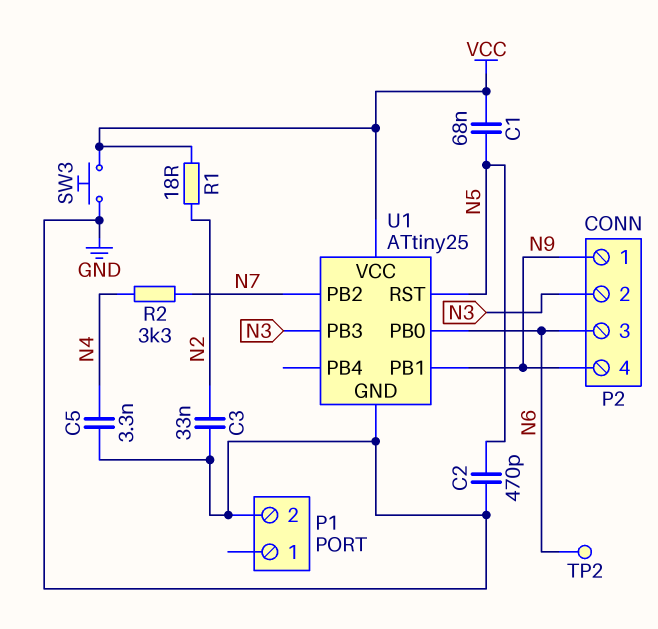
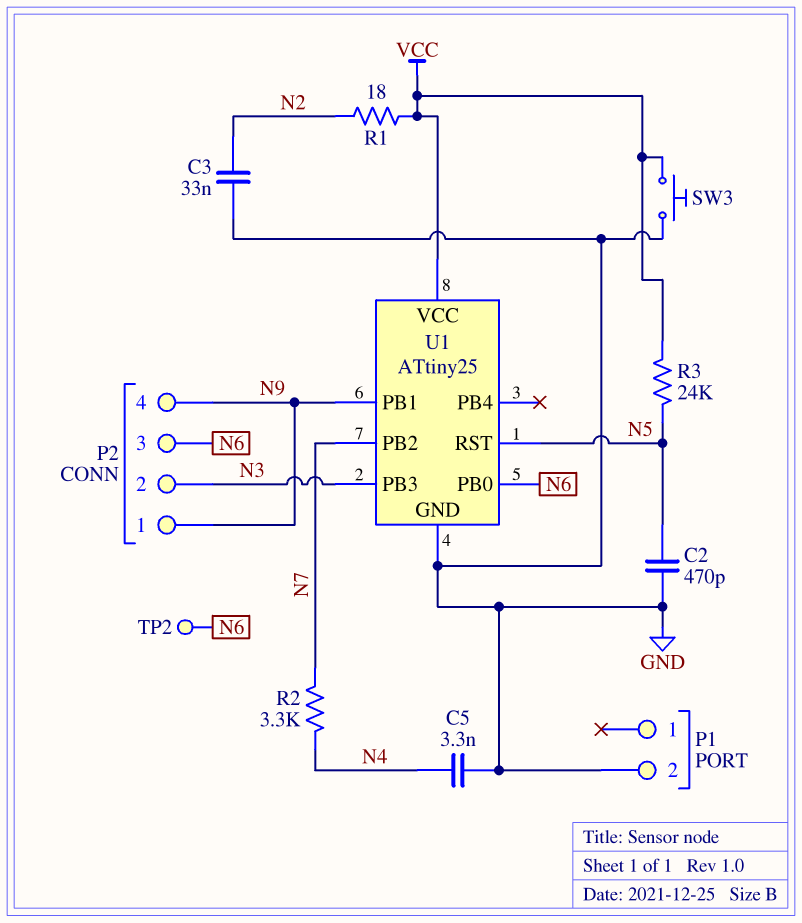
C1: 68nF (N5, VCC) -> none
R3: none -> 24k (N5, VCC)

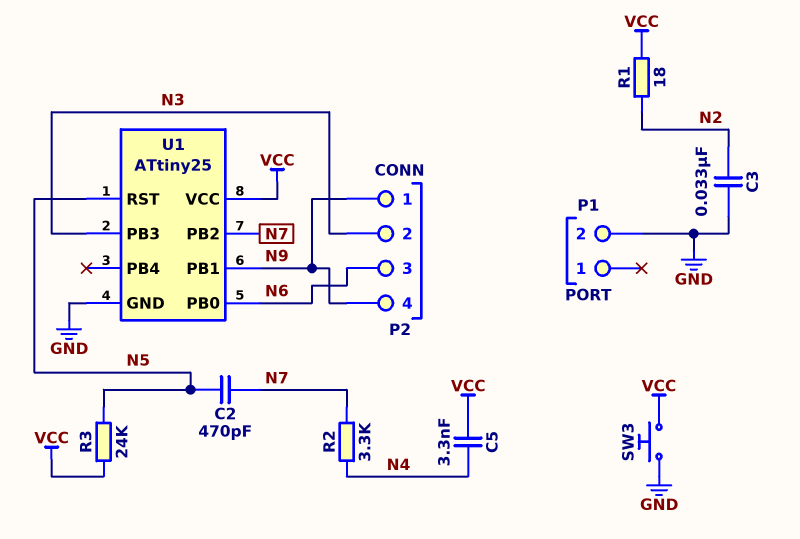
C2: 470pF (GND, N5) -> 470pF (N5, N7)
C5: 3.3nF (GND, N4) -> 3.3nF (N4, VCC)
TP2: test point (N6) -> none

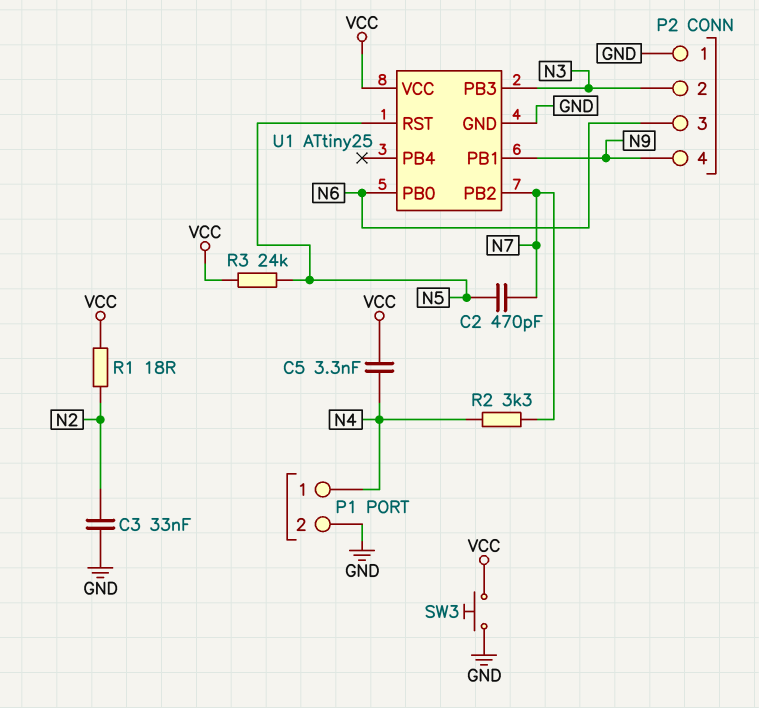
P1 pin 1: none -> N4
P2 pin 1: N9 -> GND

